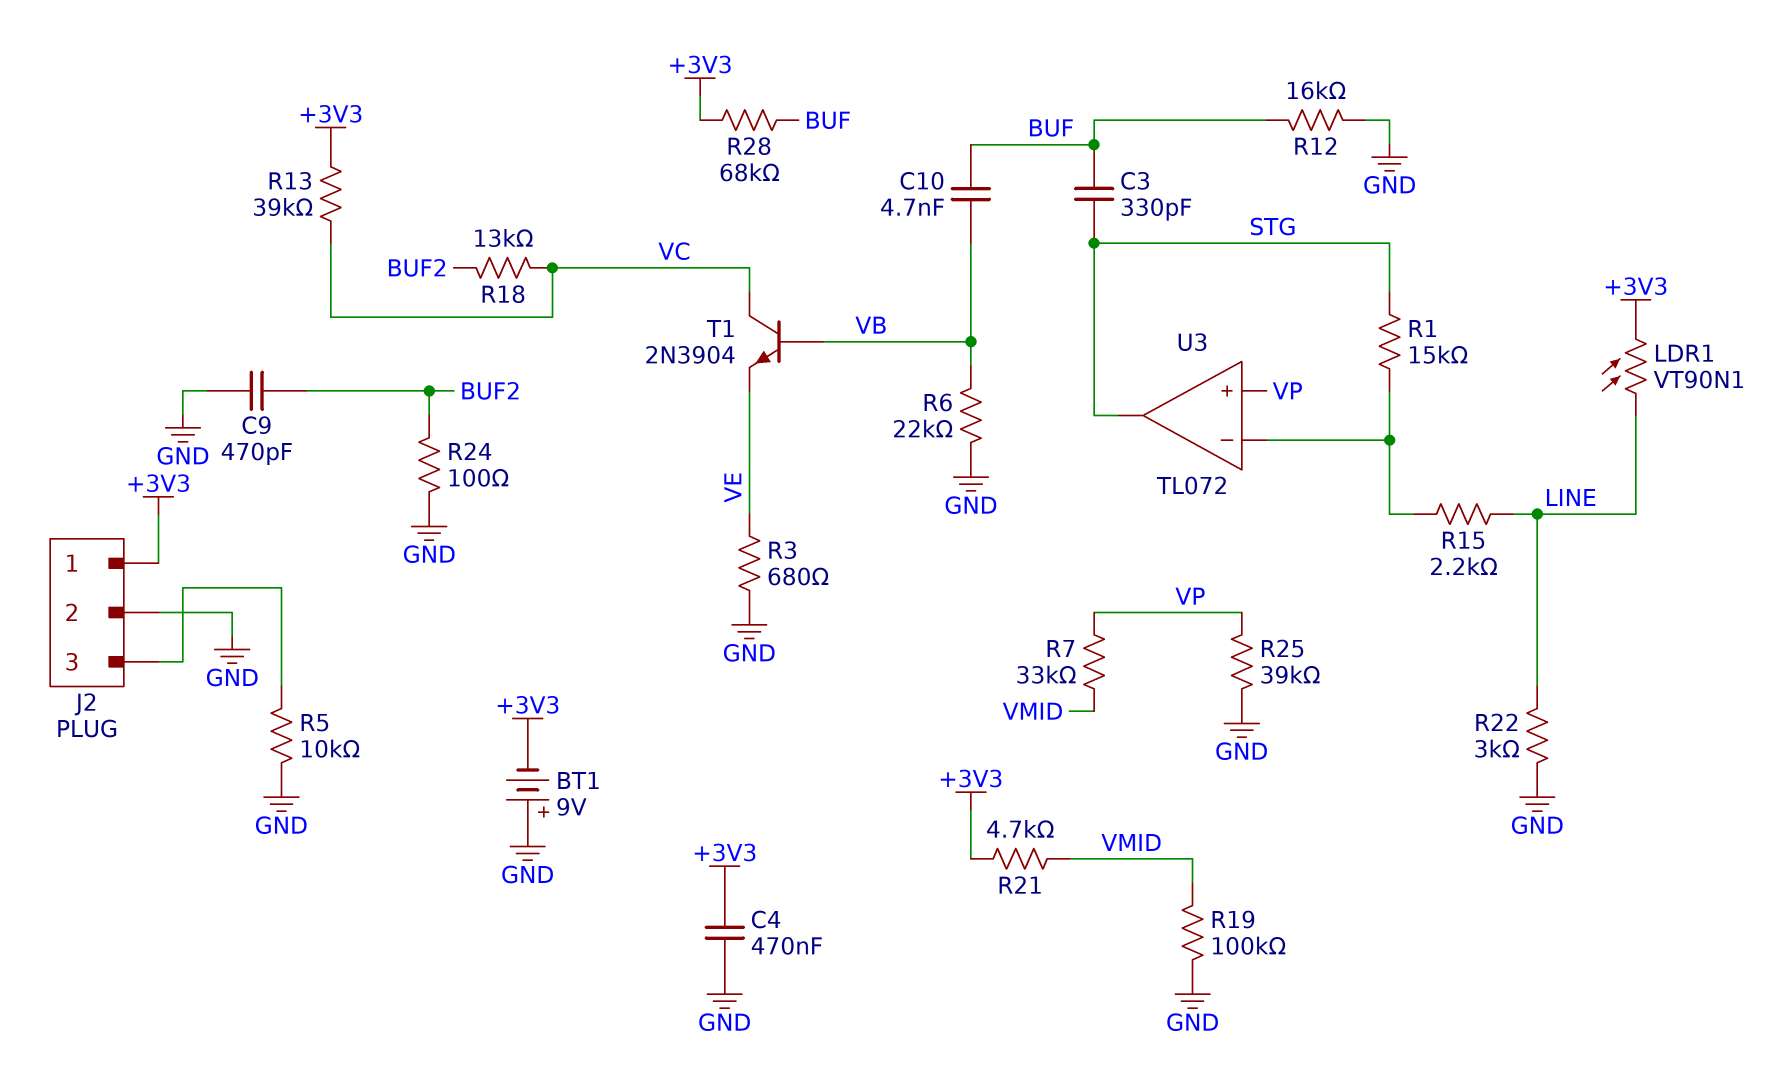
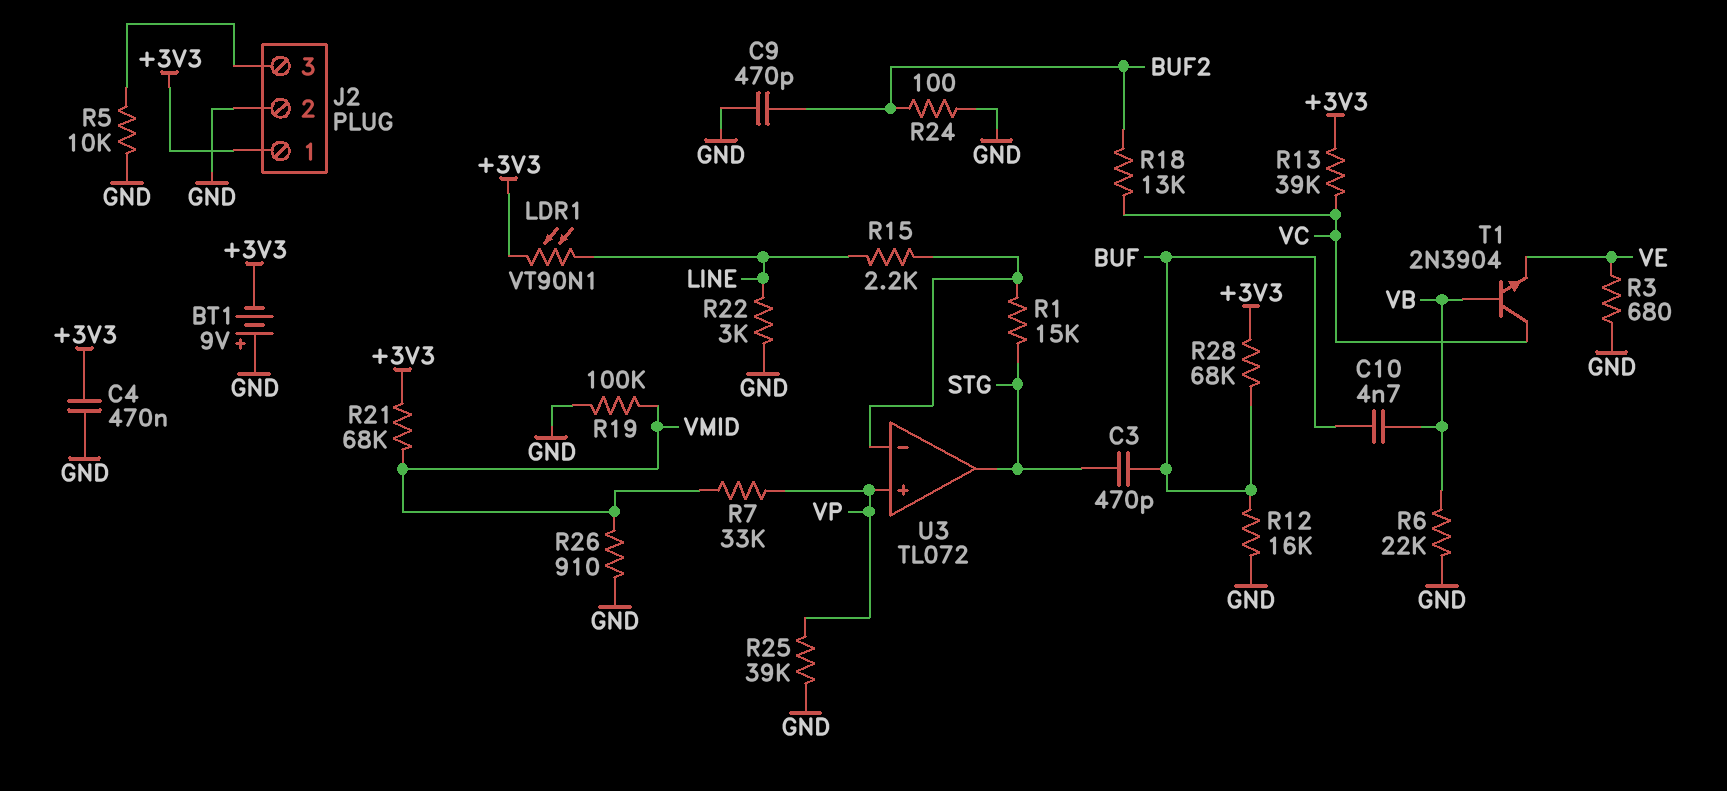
C3: 330pF (BUF, STG) -> 470pF (BUF, STG)
R21: 4.7k (+3V3, VMID) -> 68k (+3V3, VMID)
R26: none -> 910 (GND, VMID)

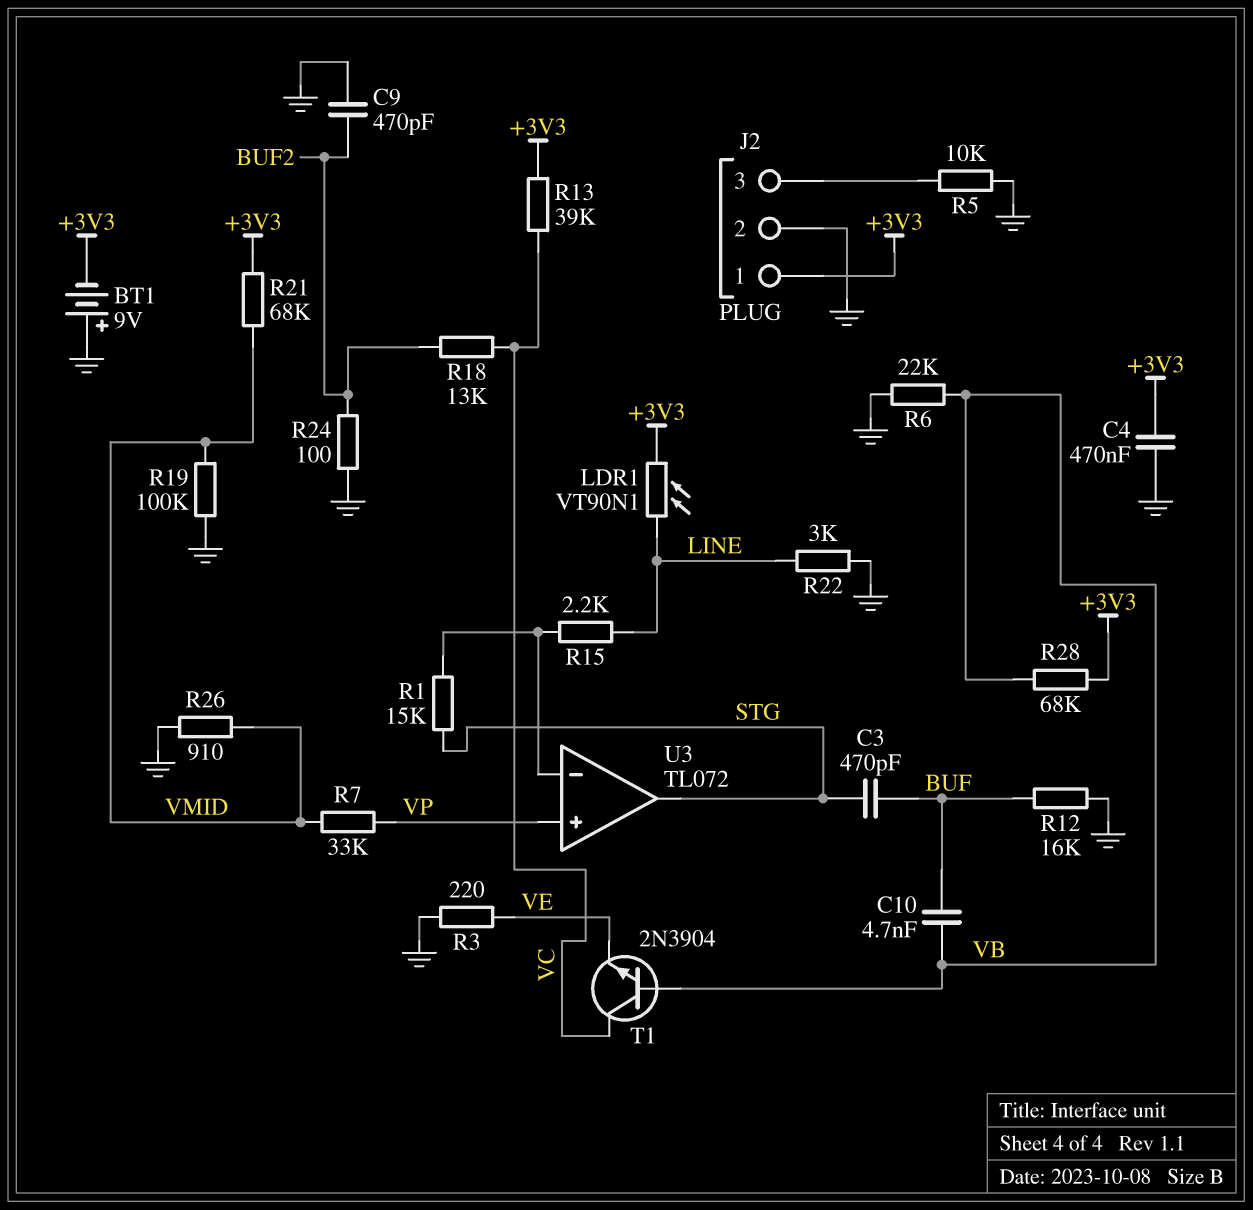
R3: 680 (GND, VE) -> 220 (GND, VE)
R25: 39k (GND, VP) -> none
R28: 68k (+3V3, BUF) -> 68k (+3V3, VB)

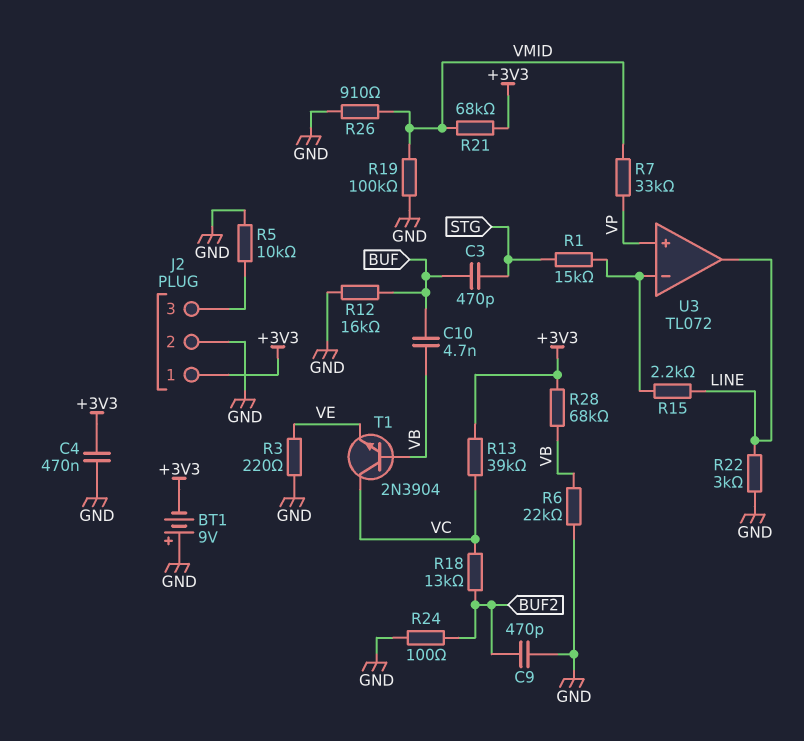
LDR1: VT90N1 (+3V3, LINE) -> none
U3 pin out: STG -> LINE

